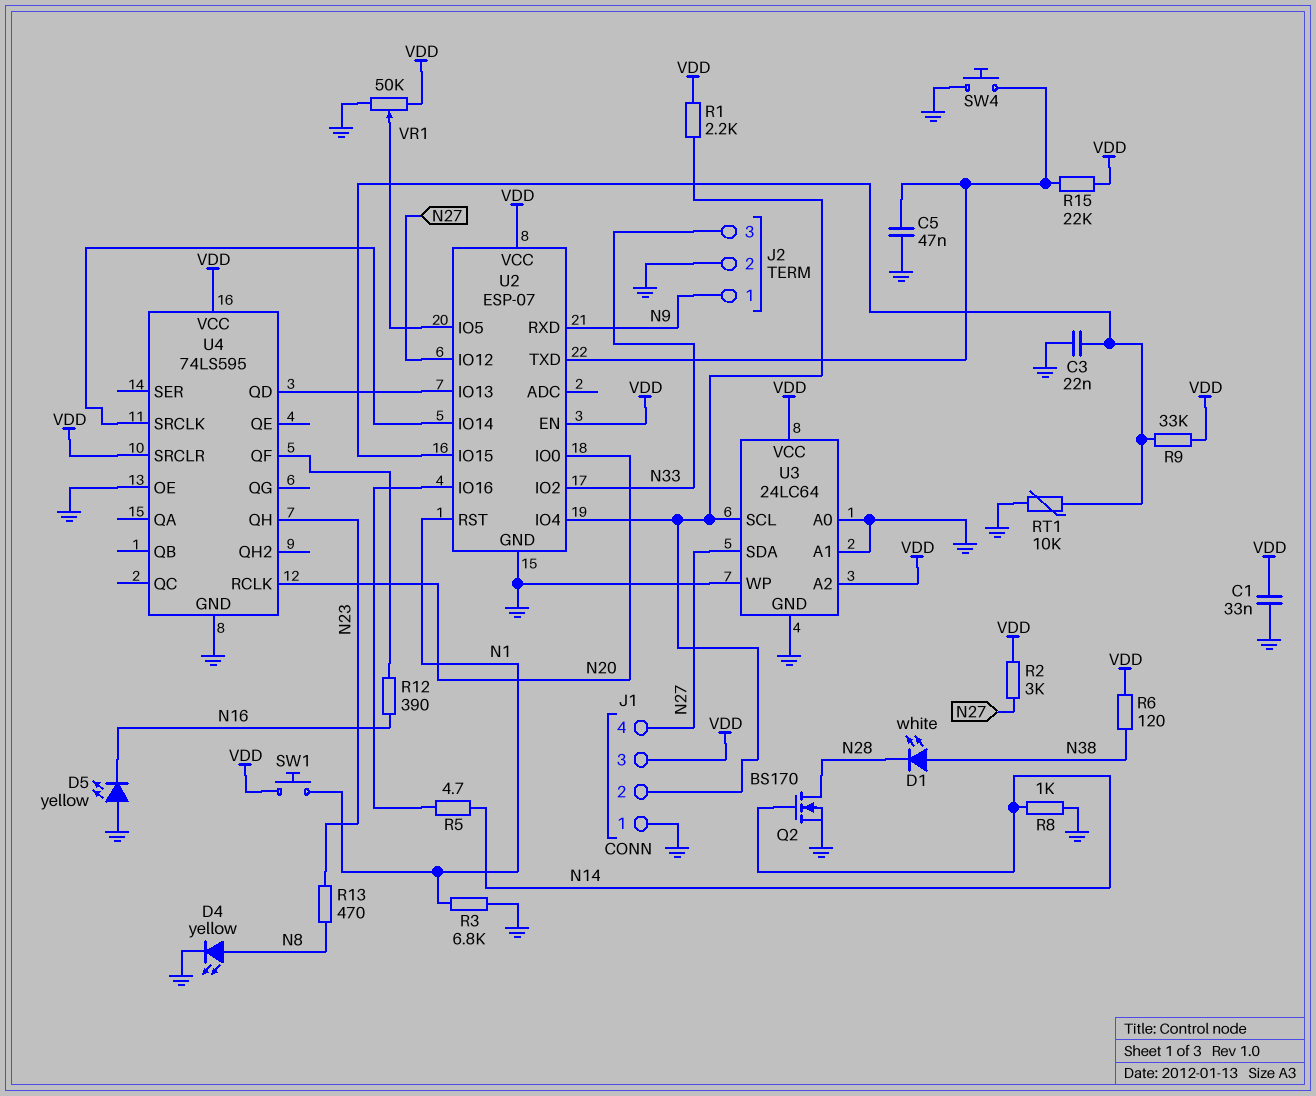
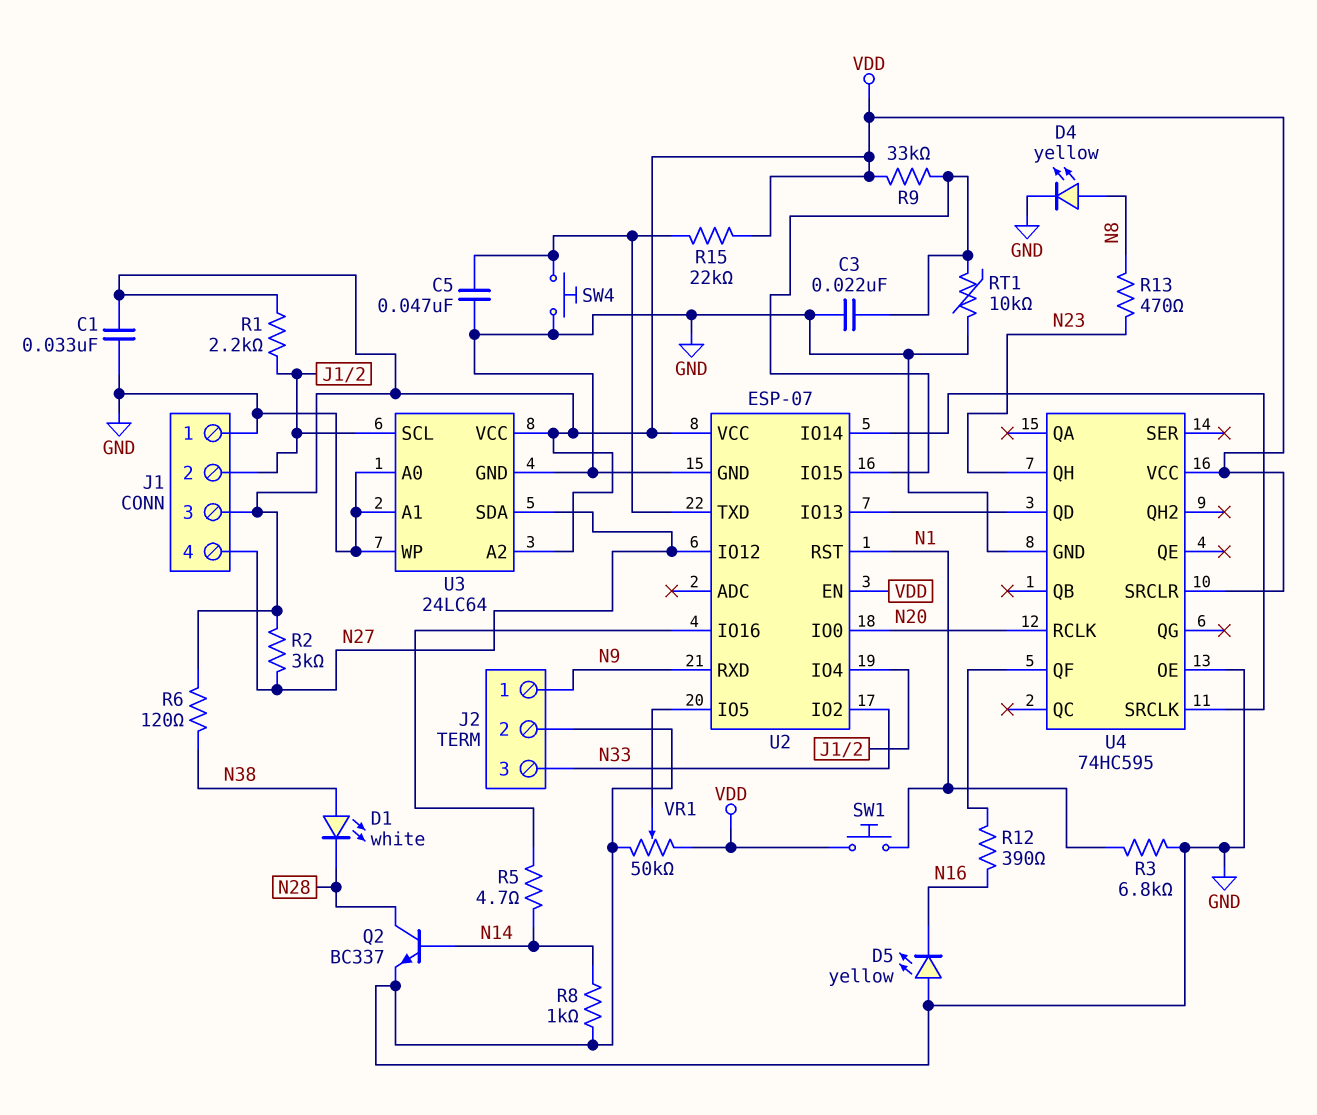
Q2: NMOS BS170 (G N14, D N28, S GND) -> NPN BC337 (B N14, C N28, E GND)
U4: 74LS595 -> 74HC595

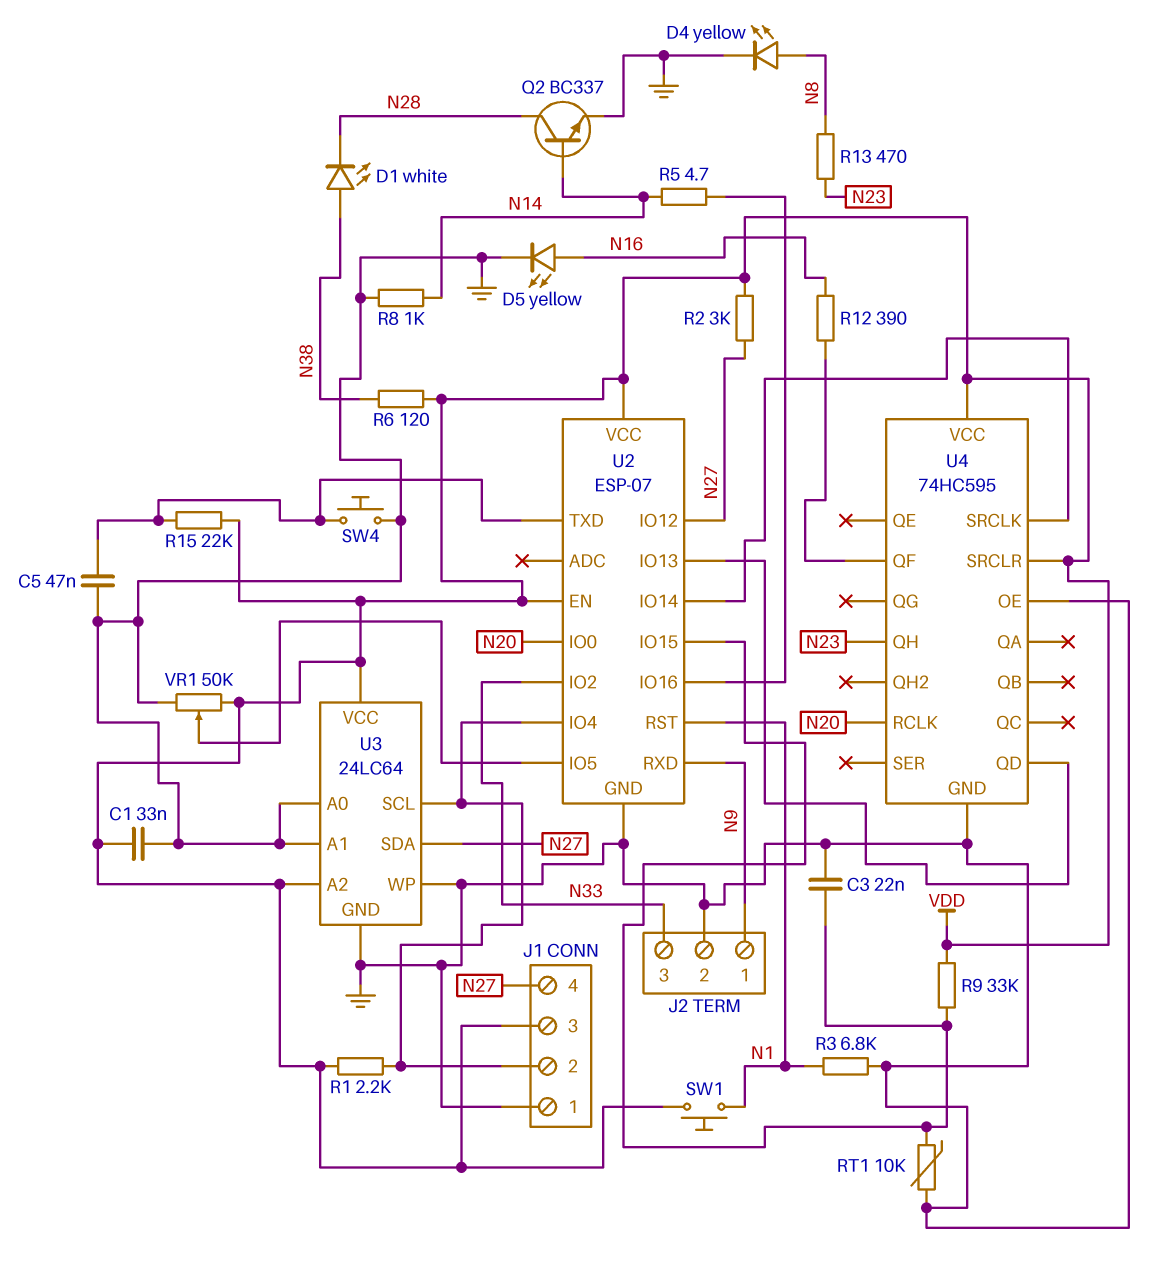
D5: LED yellow (A GND, K N16) -> LED yellow (A N16, K GND)

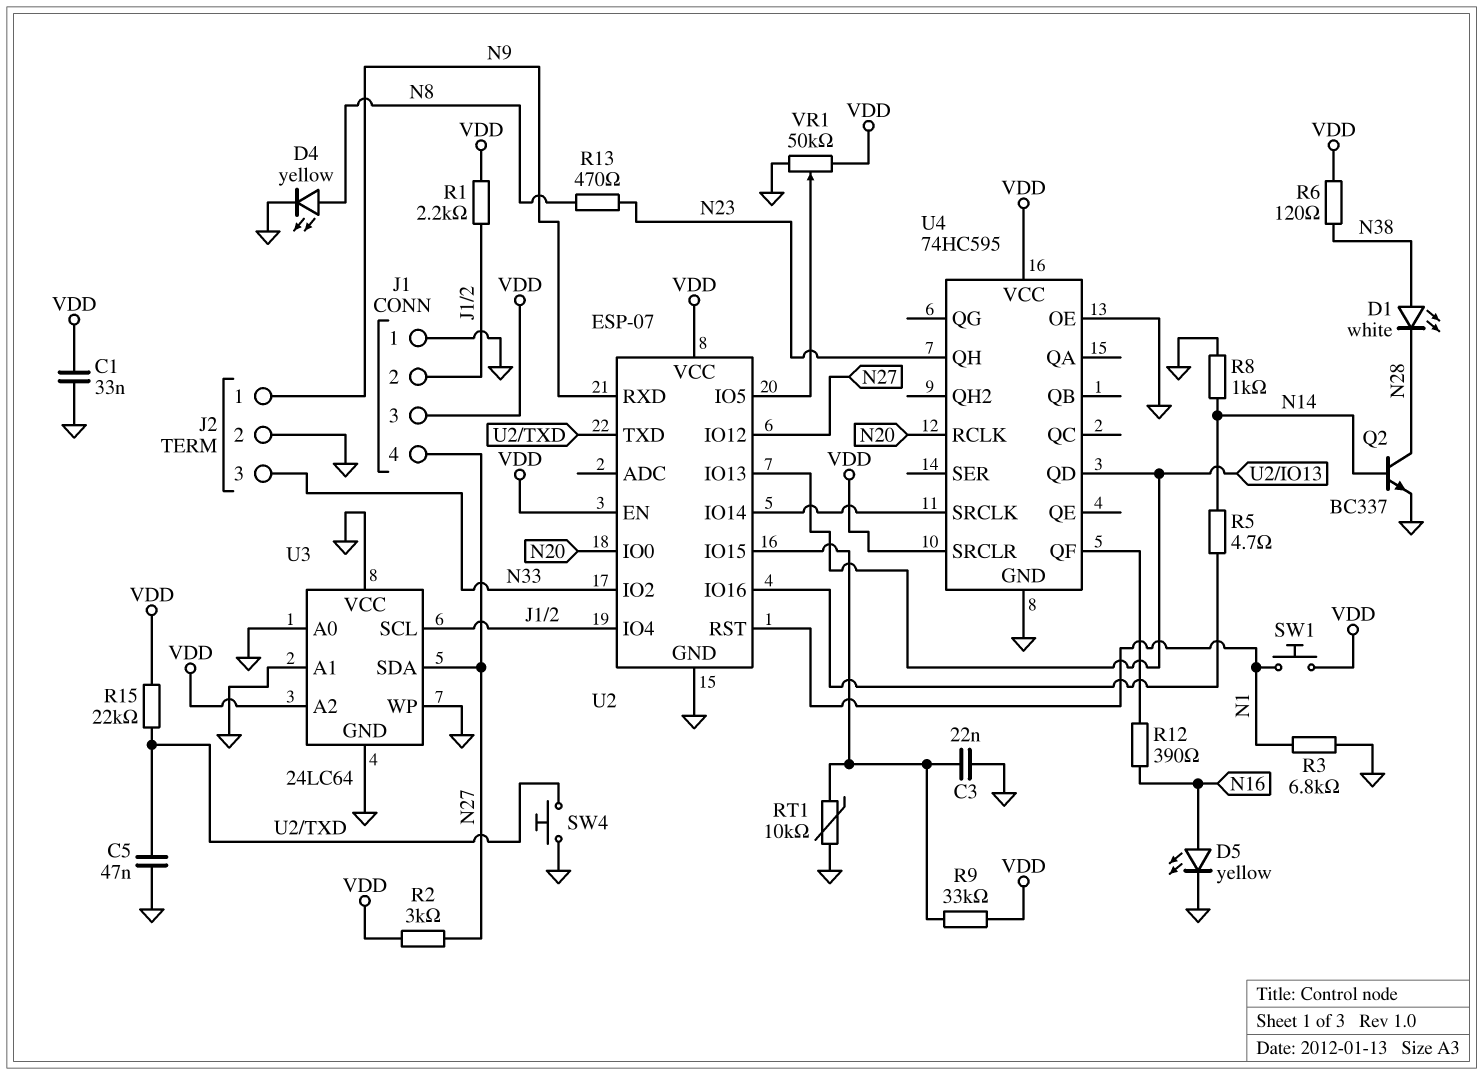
U3 pin VCC: VDD -> GND

